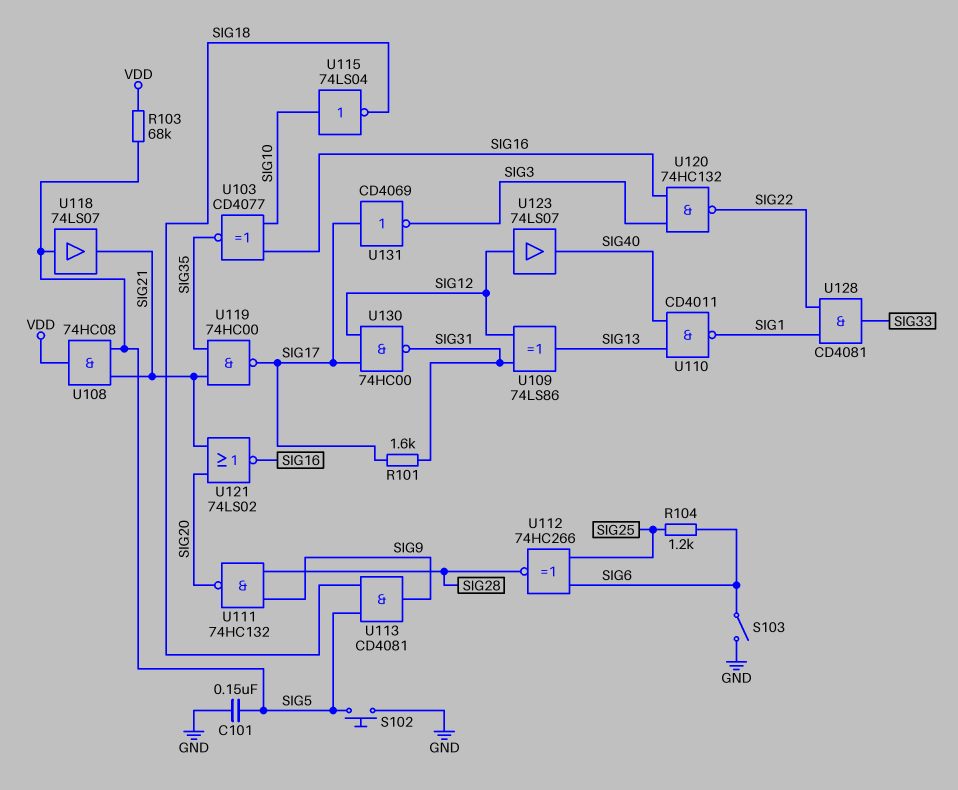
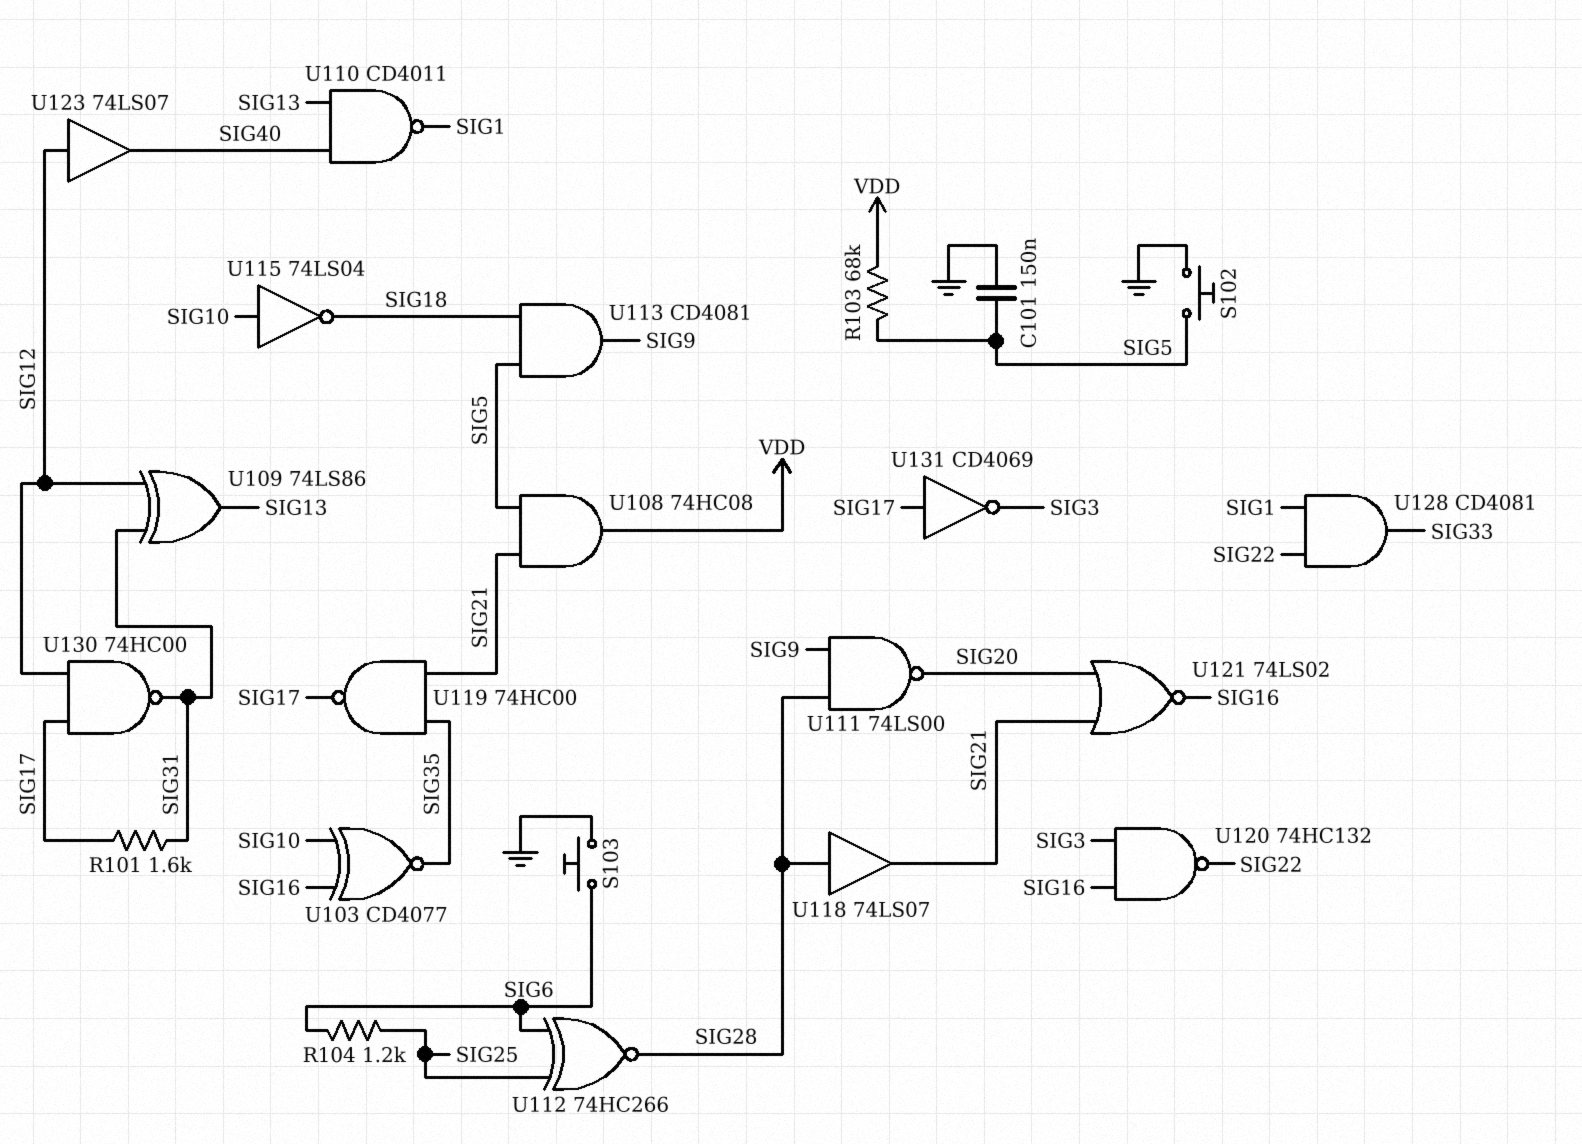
S103: switch (GND, SIG6) -> button (GND, SIG6)
U111: NAND 74HC132 (in SIG9, in SIG28, out SIG20) -> NAND 74LS00 (in SIG9, in SIG28, out SIG20)
U118: buffer 74LS07 (in SIG5, out SIG21) -> buffer 74LS07 (in SIG28, out SIG21)

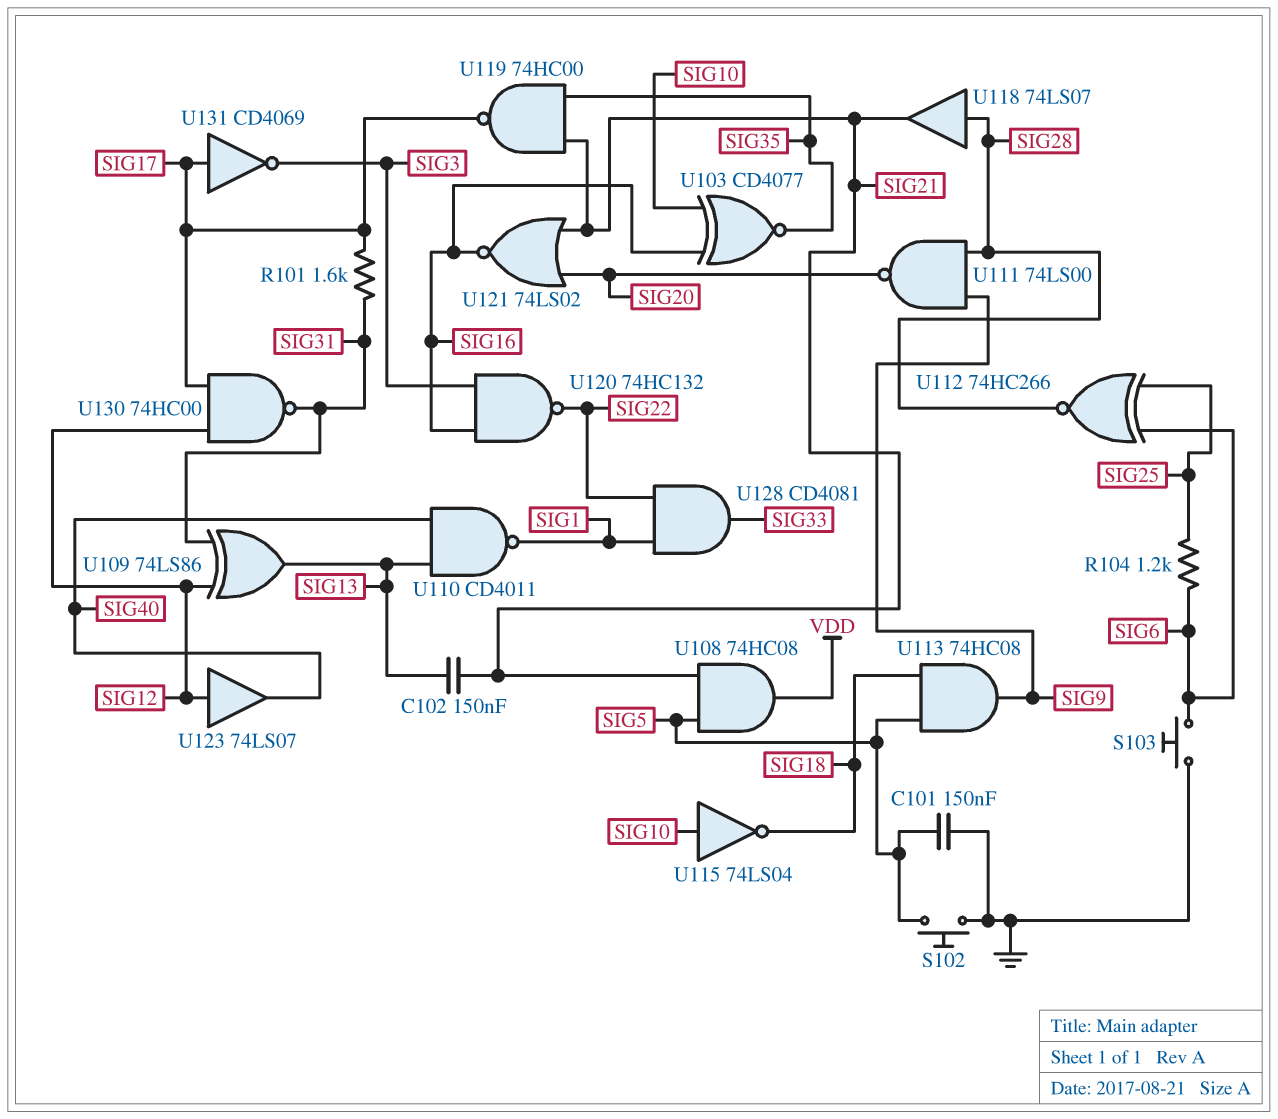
C102: none -> 150nF (SIG13, SIG21)
R103: 68k (SIG5, VDD) -> none
U113: AND CD4081 (in SIG5, in SIG18, out SIG9) -> AND 74HC08 (in SIG5, in SIG18, out SIG9)

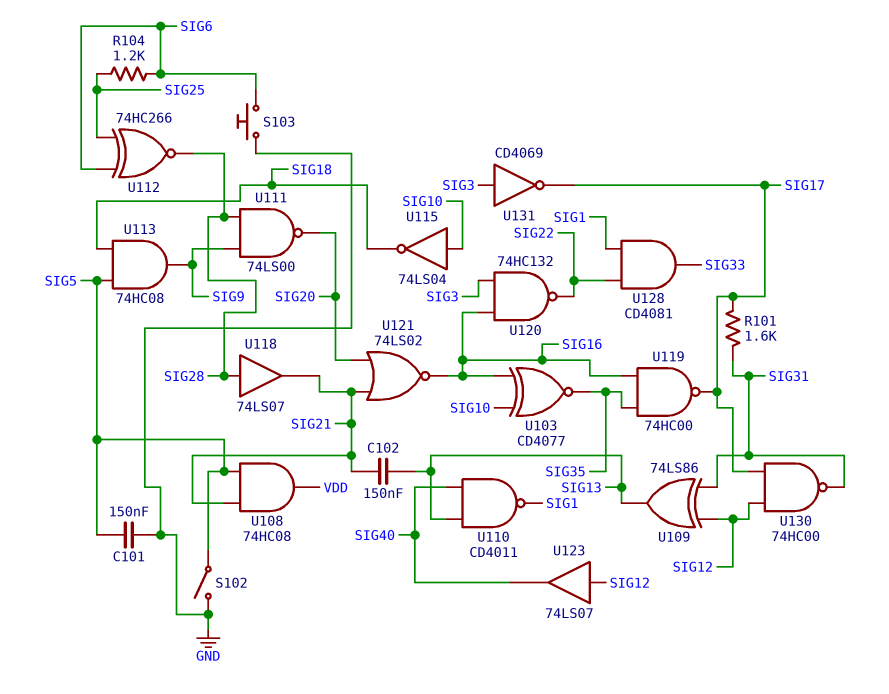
S102: button (GND, SIG5) -> switch (GND, SIG5)
U119: NAND 74HC00 (in SIG21, in SIG35, out SIG17) -> NAND 74HC00 (in SIG16, in SIG35, out SIG17)
U131: NOT CD4069 (in SIG17, out SIG3) -> NOT CD4069 (in SIG3, out SIG17)

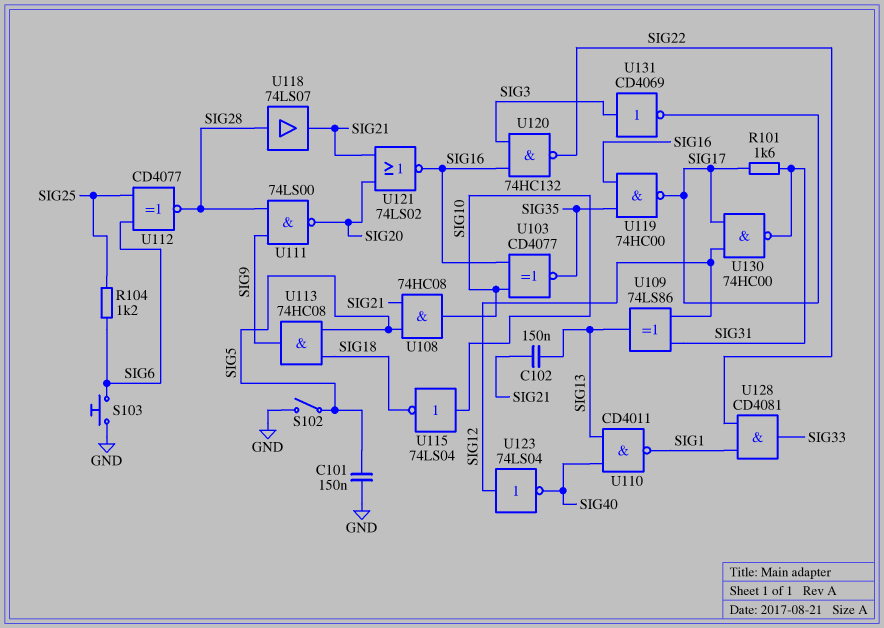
U108: AND 74HC08 (in SIG5, in SIG21, out VDD) -> AND 74HC08 (in SIG5, in SIG21, out SIG10)
U112: XNOR 74HC266 (in SIG6, in SIG25, out SIG28) -> XNOR CD4077 (in SIG6, in SIG25, out SIG28)
U123: buffer 74LS07 (in SIG12, out SIG40) -> NOT 74LS04 (in SIG12, out SIG40)

